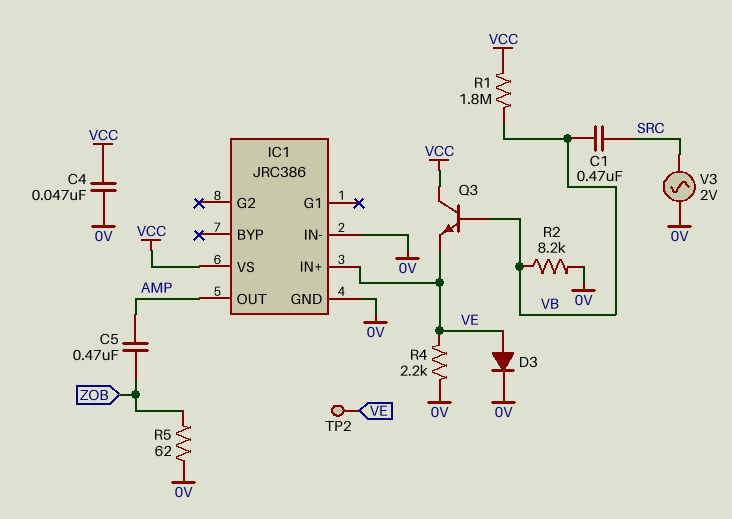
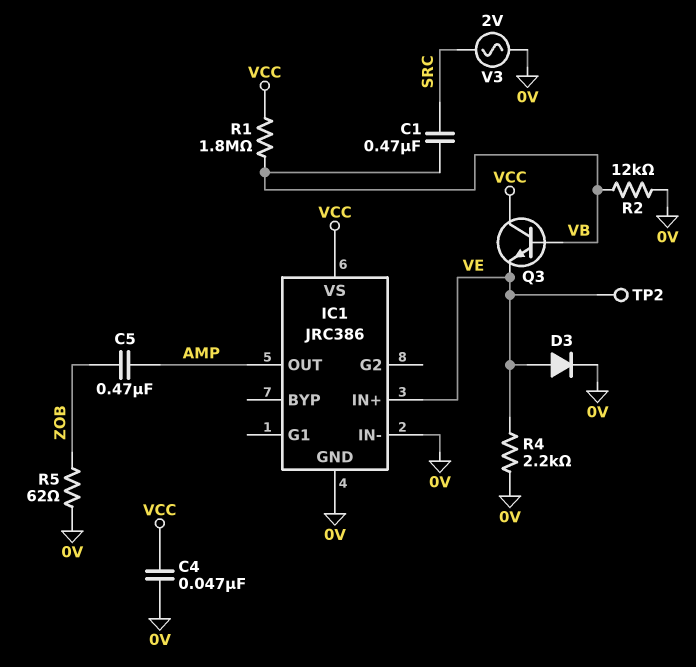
R2: 8.2k (0V, VB) -> 12k (0V, VB)

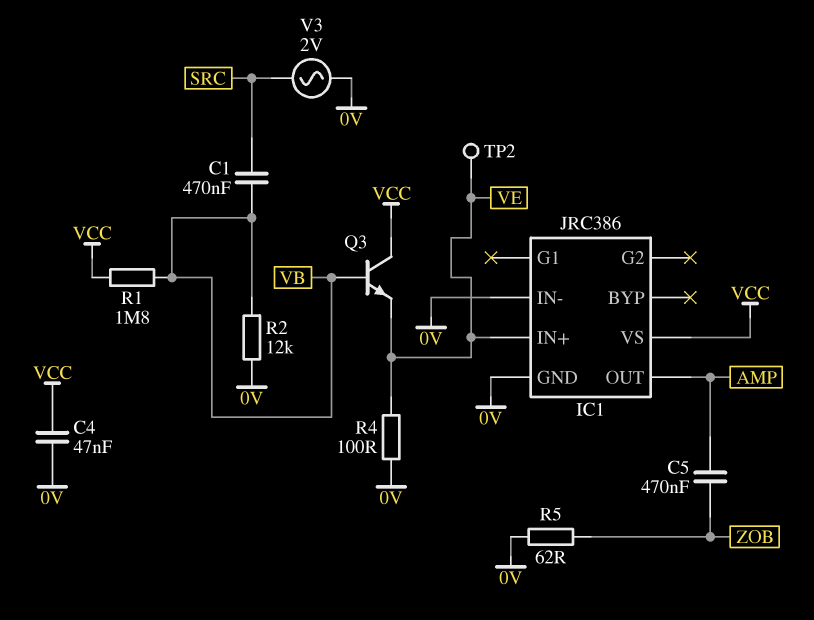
D3: diode (A VE, K 0V) -> none
R4: 2.2k (0V, VE) -> 100 (0V, VE)

